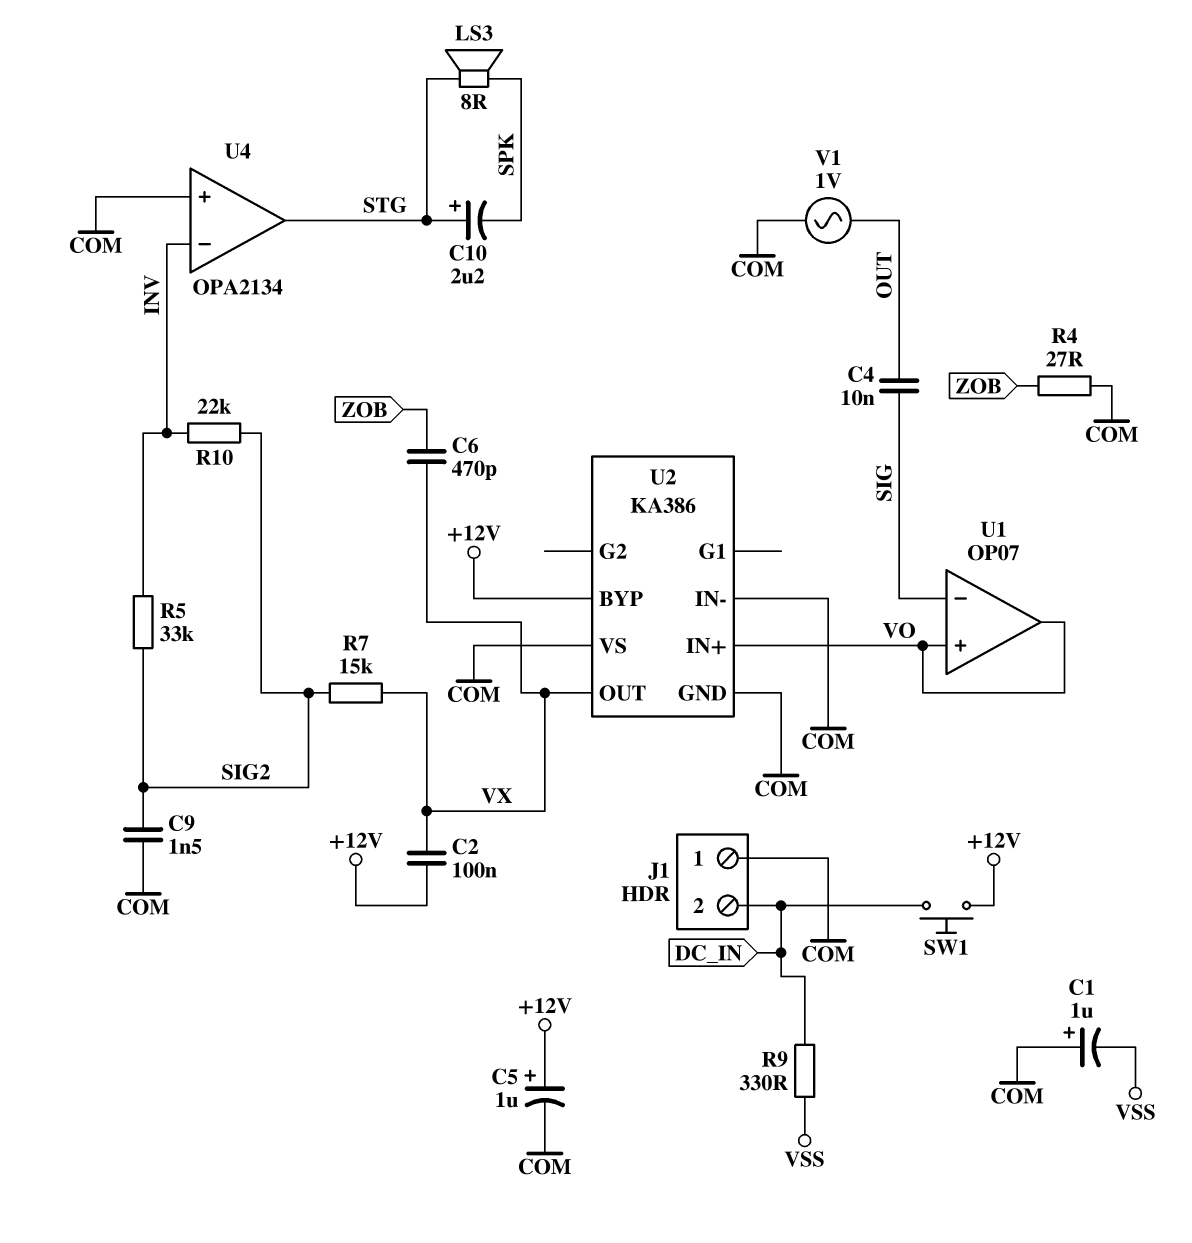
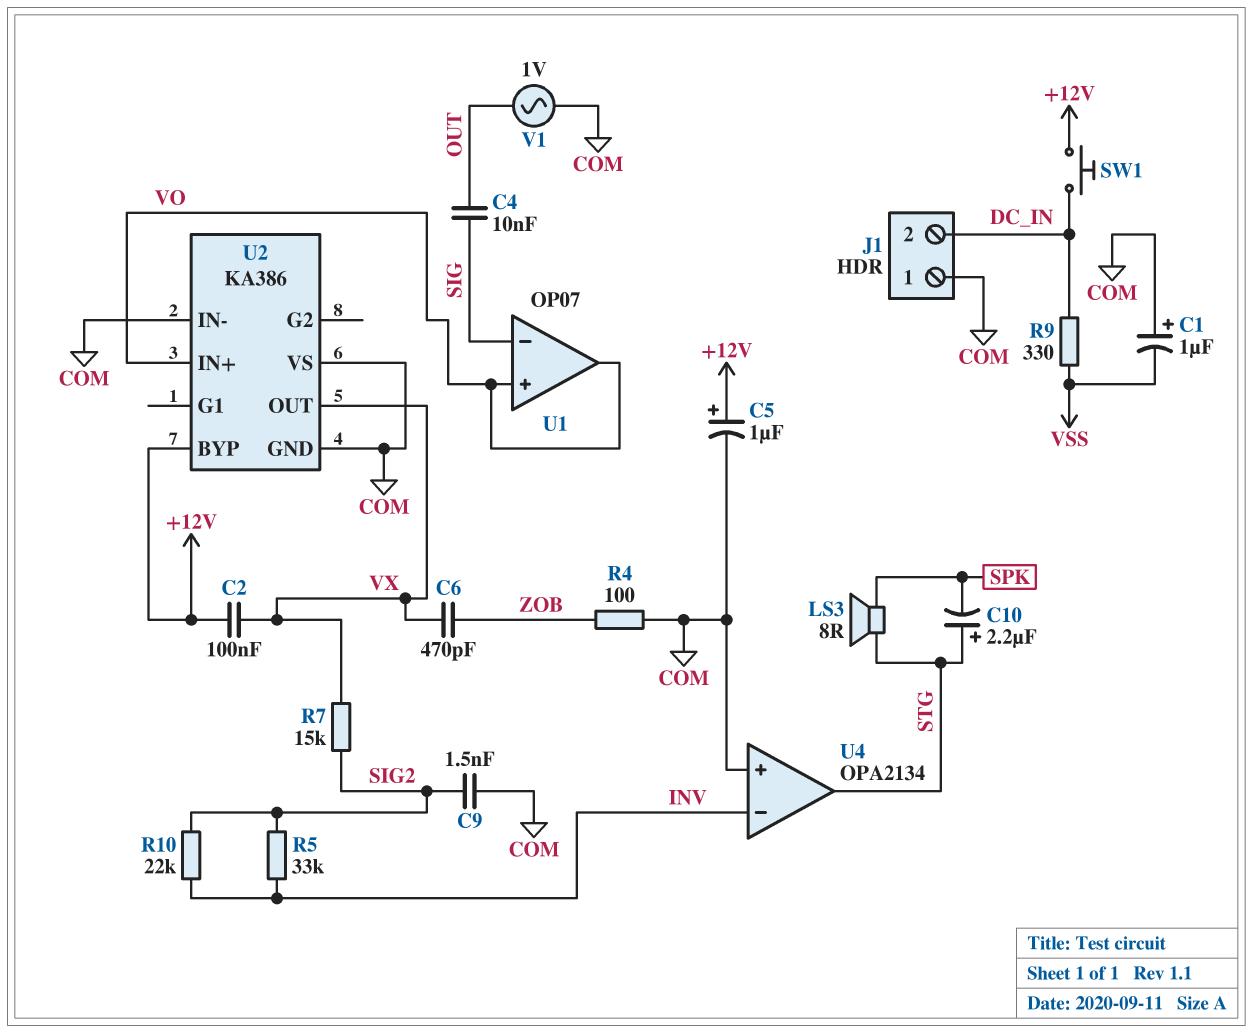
R4: 27 (COM, ZOB) -> 100 (COM, ZOB)

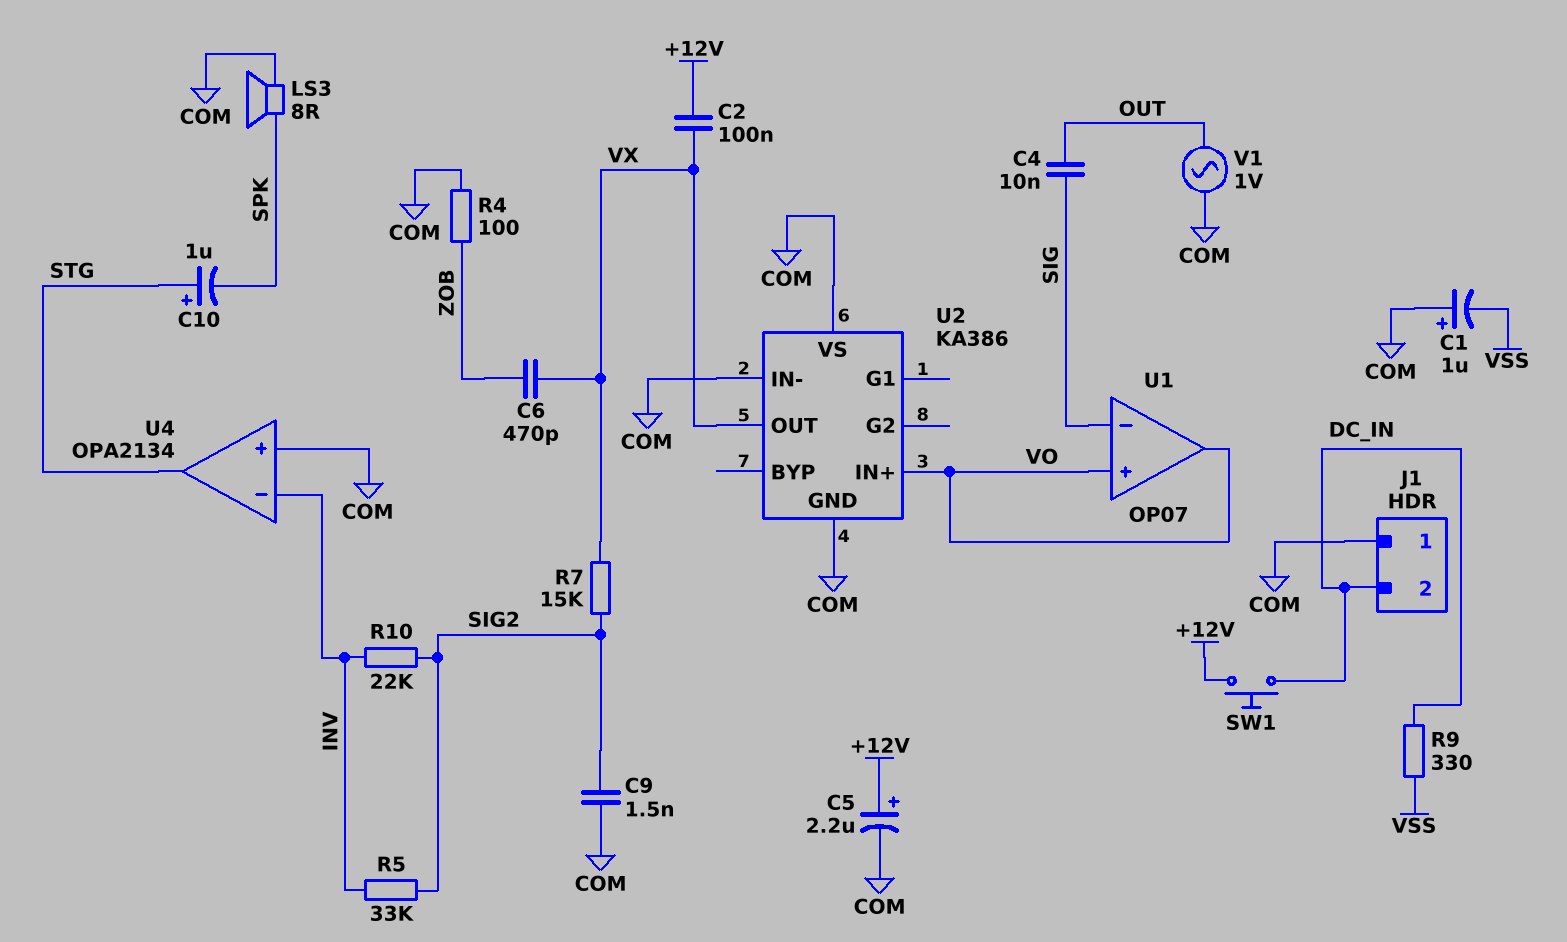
C5: 1uF (plus +12V, minus COM) -> 2.2uF (plus +12V, minus COM)
C10: 2.2uF (plus STG, minus SPK) -> 1uF (plus STG, minus SPK)
LS3: speaker 8R (SPK, STG) -> speaker 8R (COM, SPK)
U2 pin BYP: +12V -> none

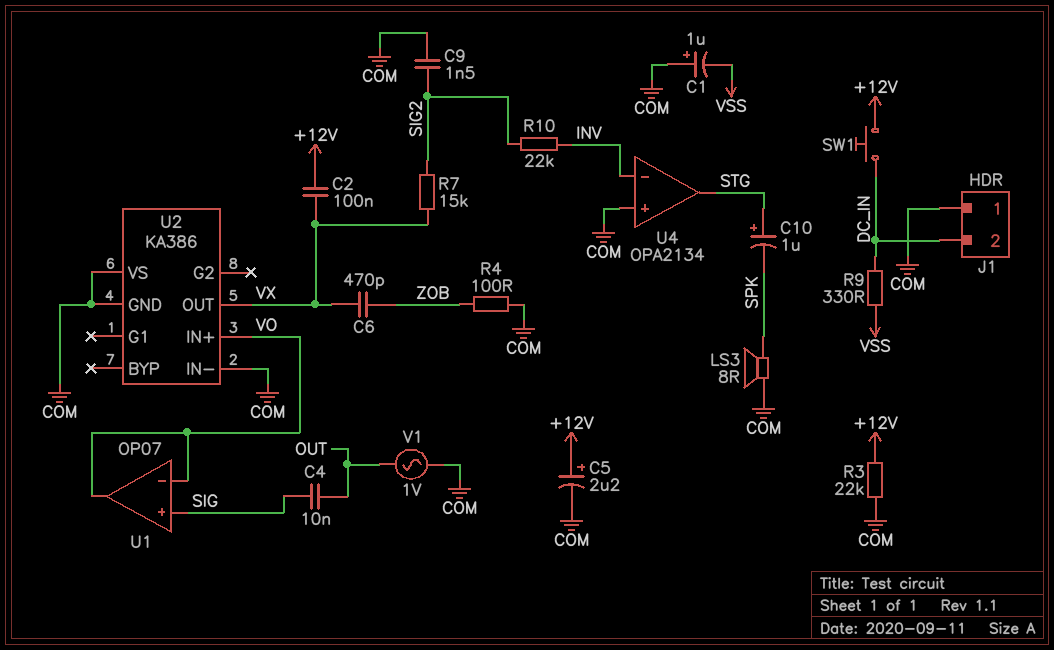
R3: none -> 22k (+12V, COM)
R5: 33k (INV, SIG2) -> none
U1 pin in+: VO -> SIG
U1 pin in-: SIG -> VO

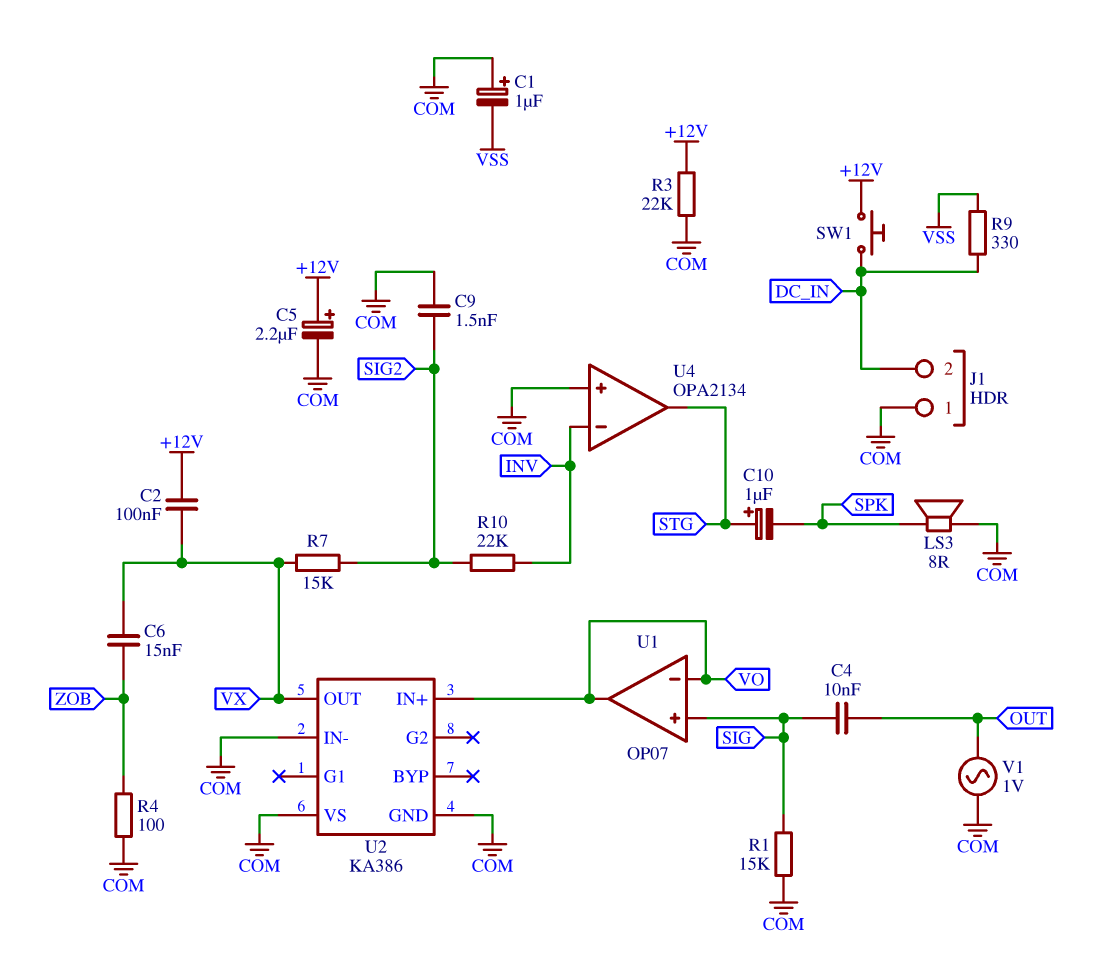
C6: 470pF (VX, ZOB) -> 15nF (VX, ZOB)
R1: none -> 15k (COM, SIG)

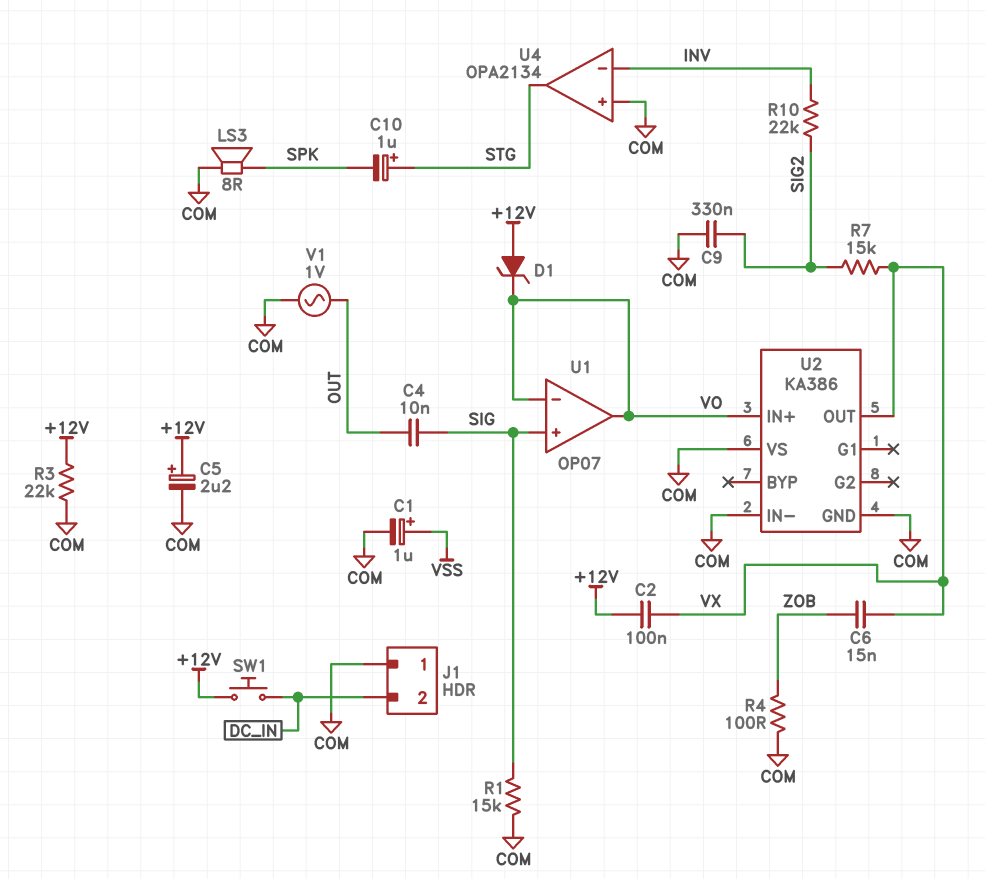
C1: 1uF (plus COM, minus VSS) -> 1uF (plus VSS, minus COM)
C9: 1.5nF (COM, SIG2) -> 330nF (COM, SIG2)
D1: none -> zener (A +12V, K VO)
R9: 330 (DC_IN, VSS) -> none

